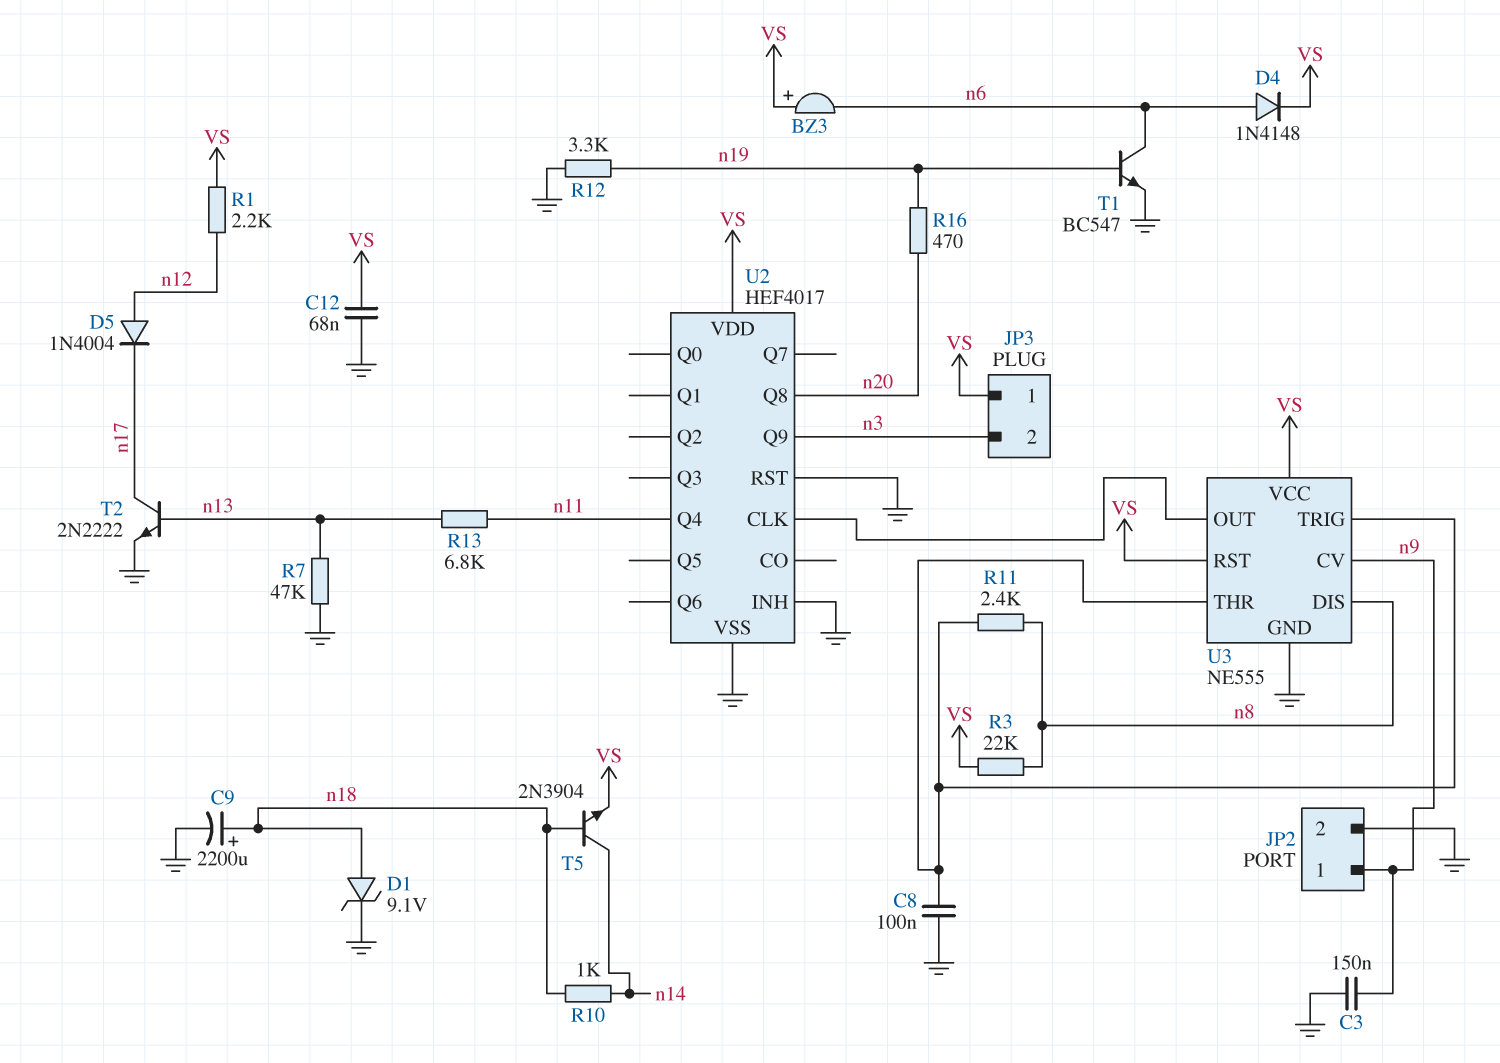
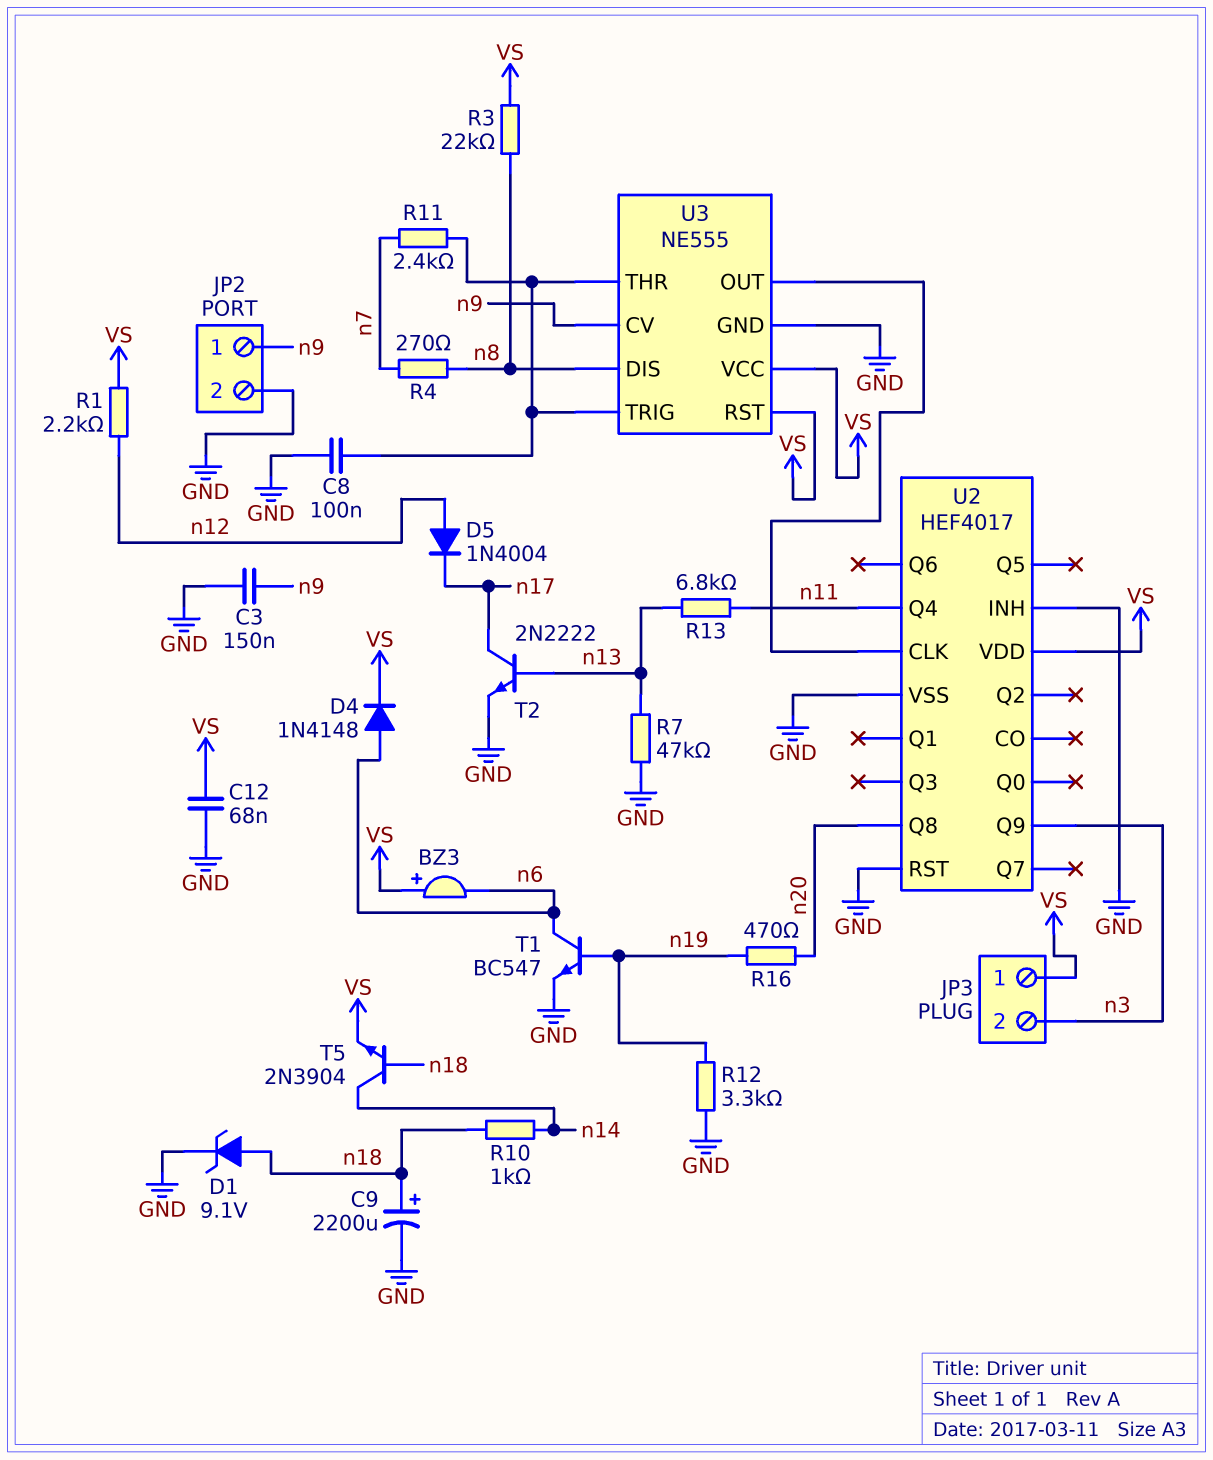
R4: none -> 270 (n7, n8)
R11: 2.4k (U3/THR, n8) -> 2.4k (U3/THR, n7)

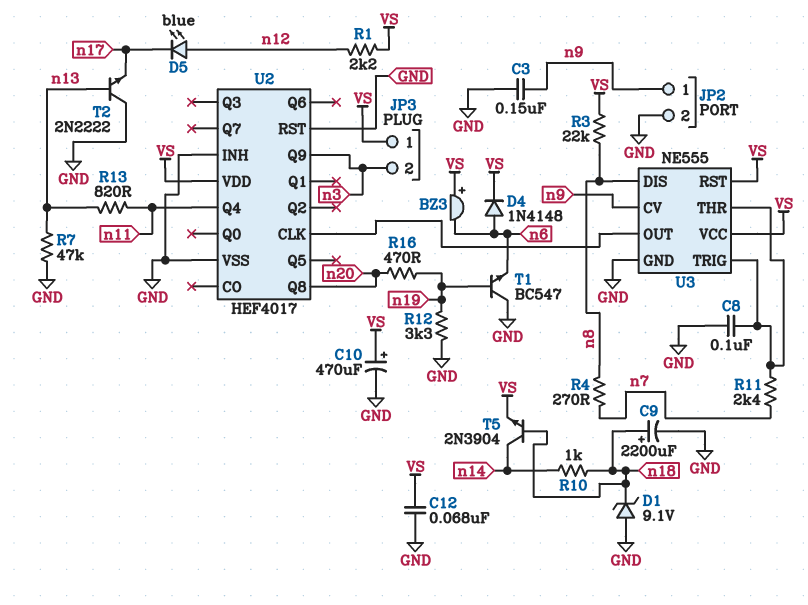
C10: none -> 470uF (plus VS, minus GND)
D1: zener 9.1V (A n18, K GND) -> zener 9.1V (A GND, K n18)
D5: diode 1N4004 (A n12, K n17) -> LED blue (A n12, K n17)
R13: 6.8k (n11, n13) -> 820 (n11, n13)
T1: NPN BC547 (B n19, C n6, E GND) -> NPN BC547 (B n19, C GND, E n6)
T2: NPN 2N2222 (B n13, C n17, E GND) -> NPN 2N2222 (B n13, C GND, E n17)

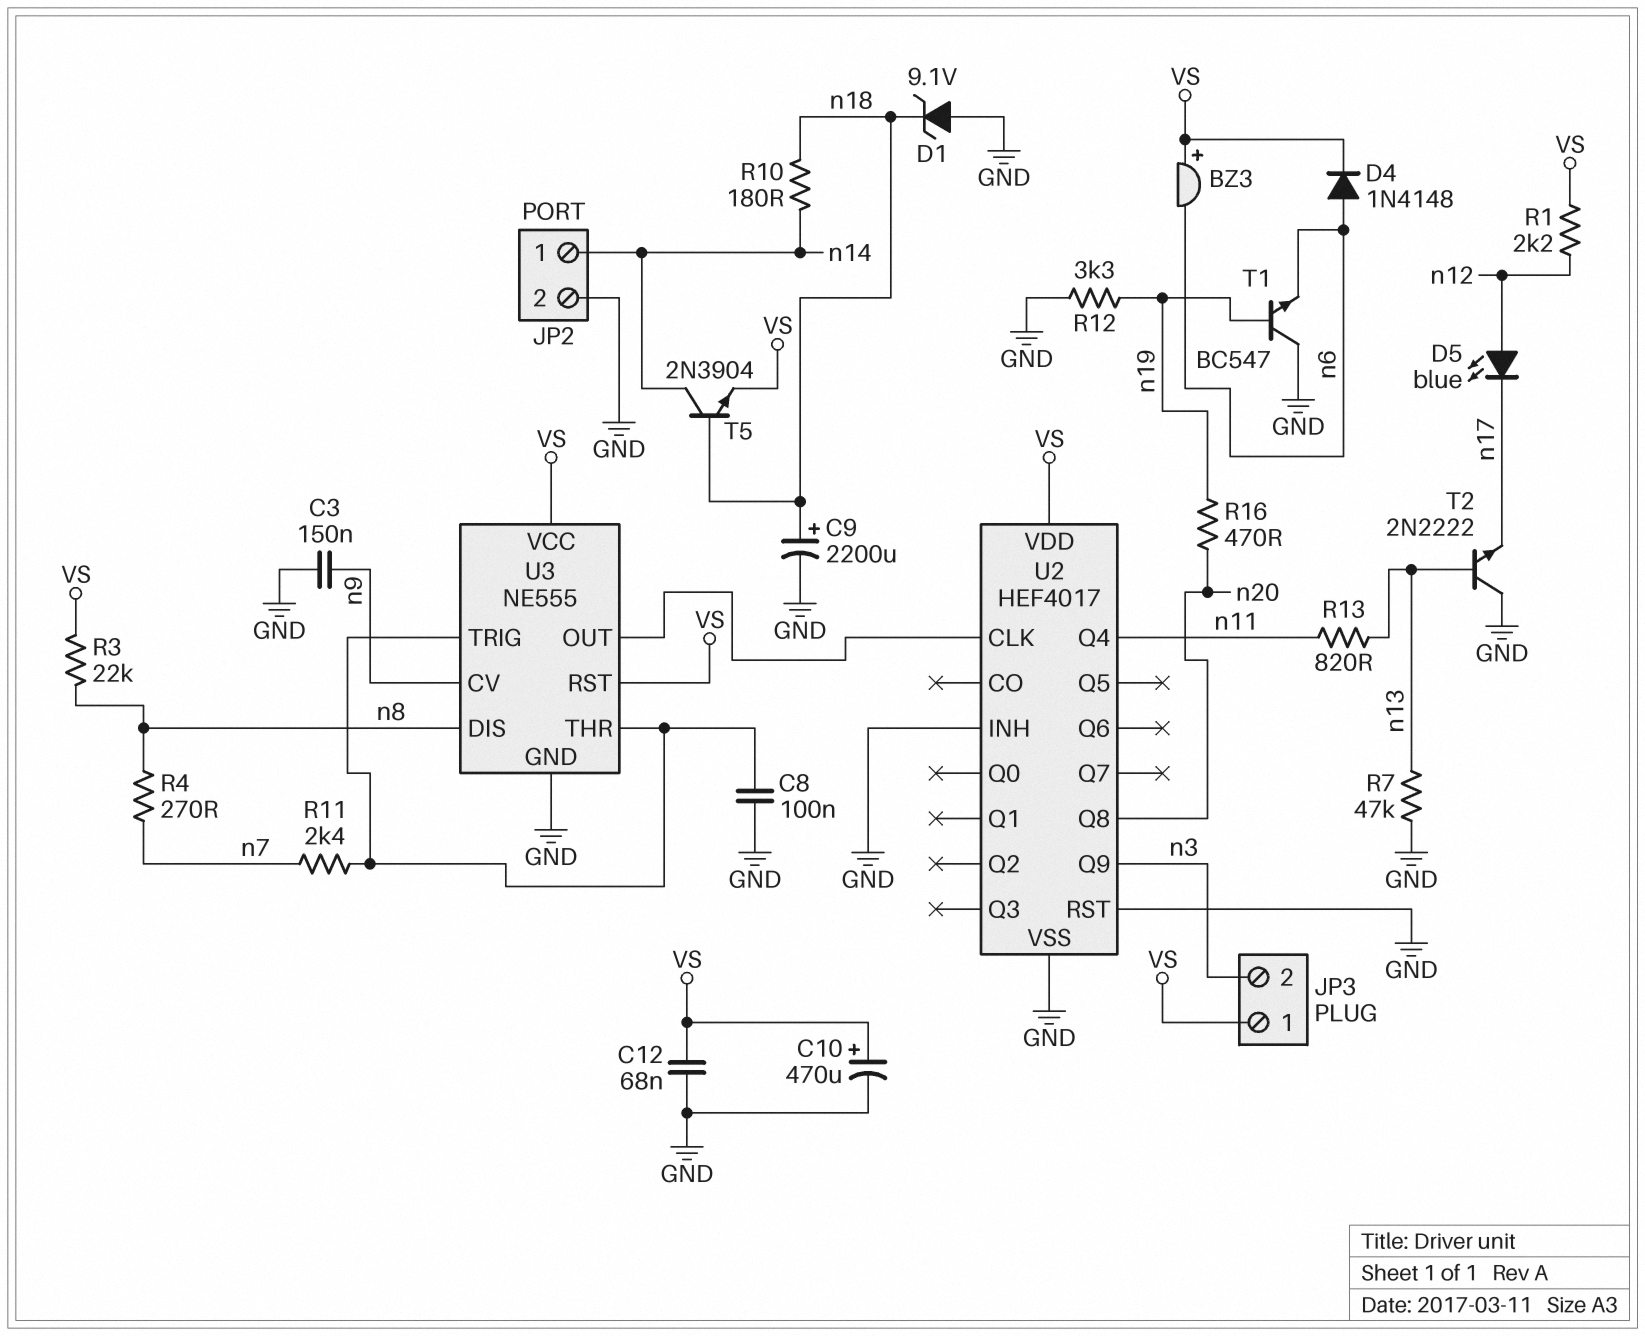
JP2 pin 1: n9 -> n14
R10: 1k (n14, n18) -> 180 (n14, n18)

